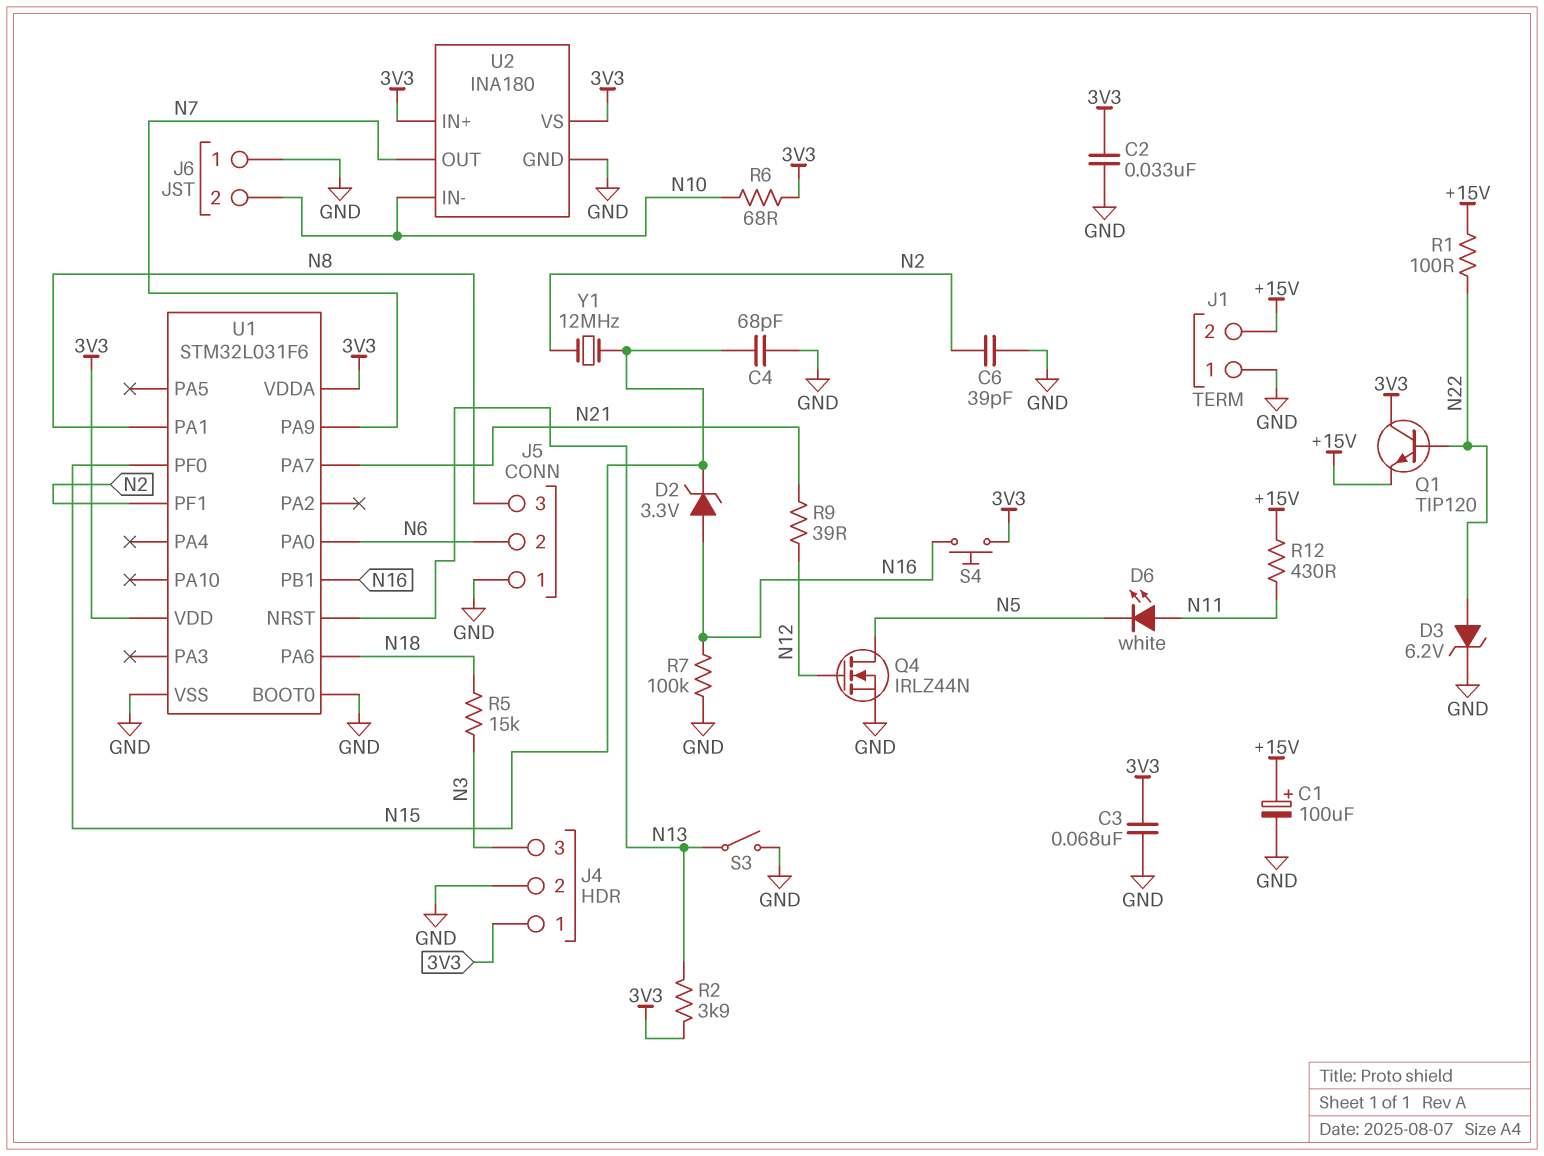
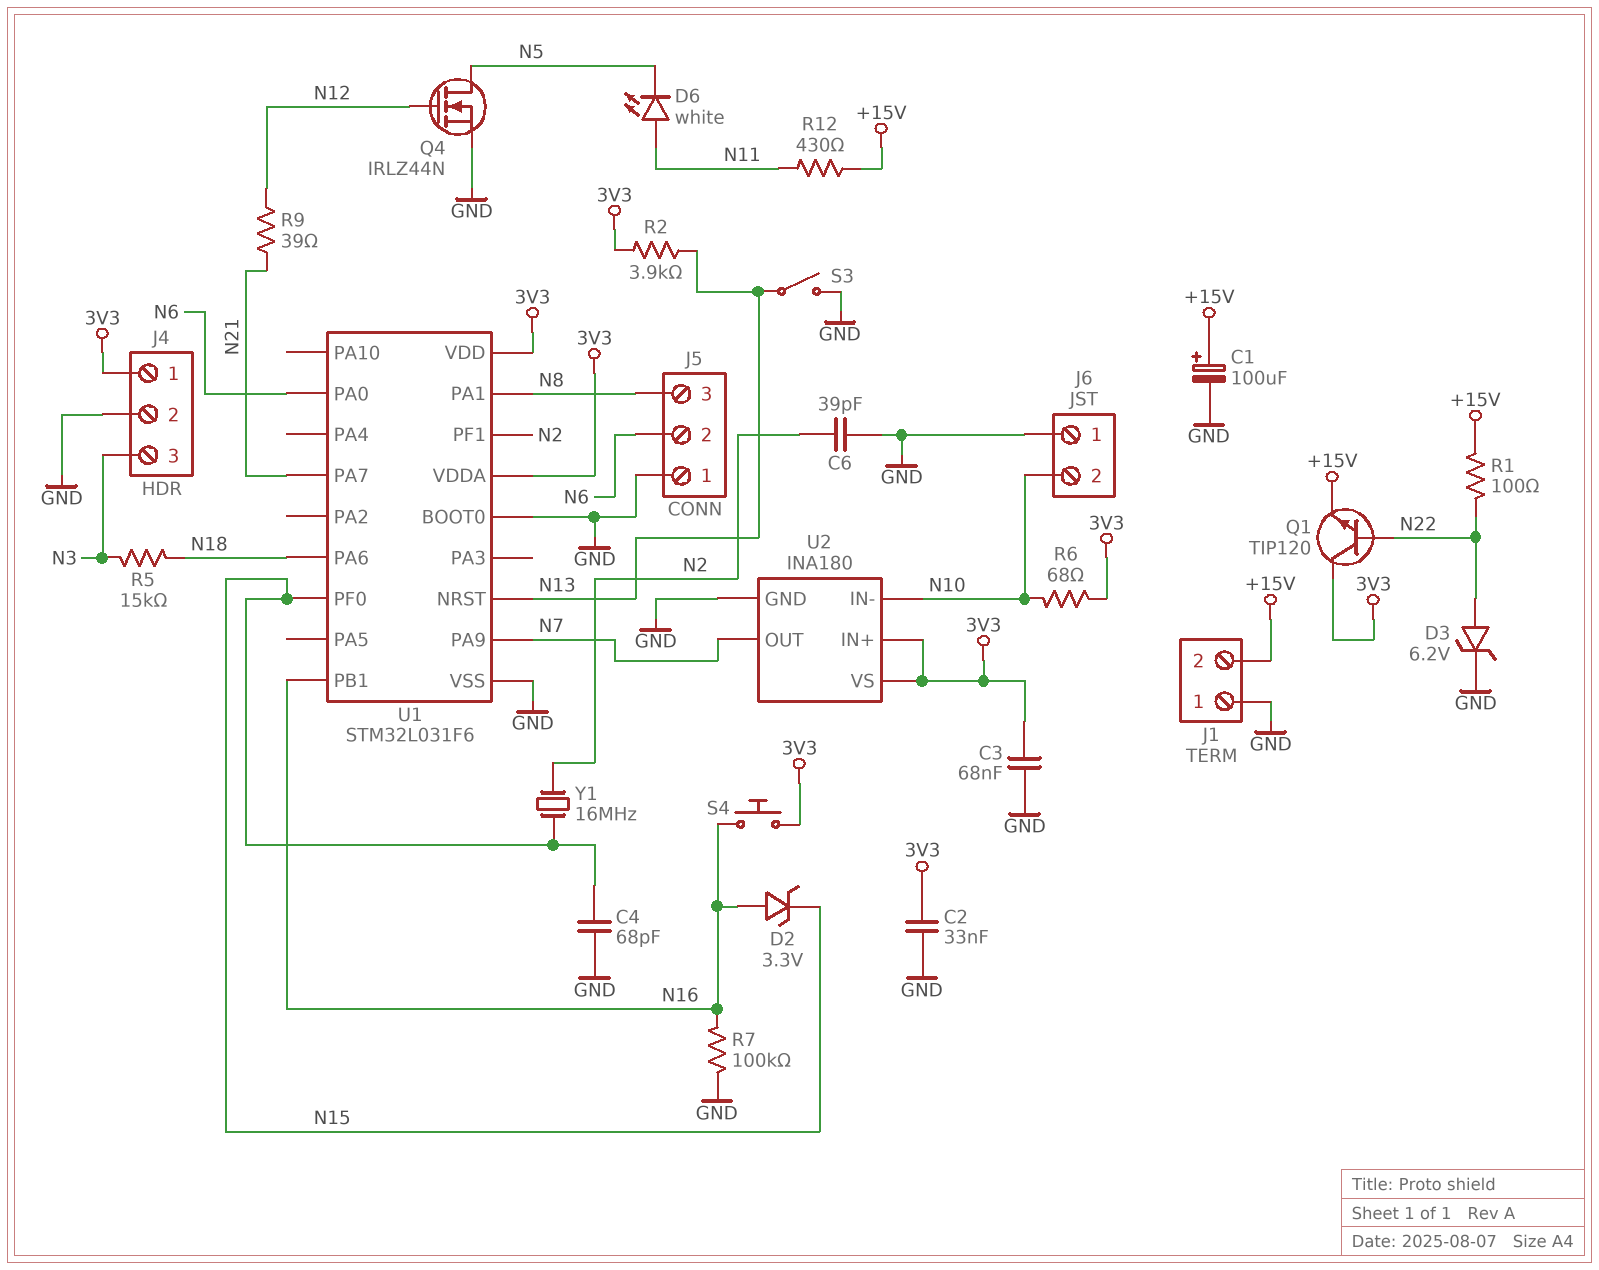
Y1: 12MHz (N2, N15) -> 16MHz (N2, N15)

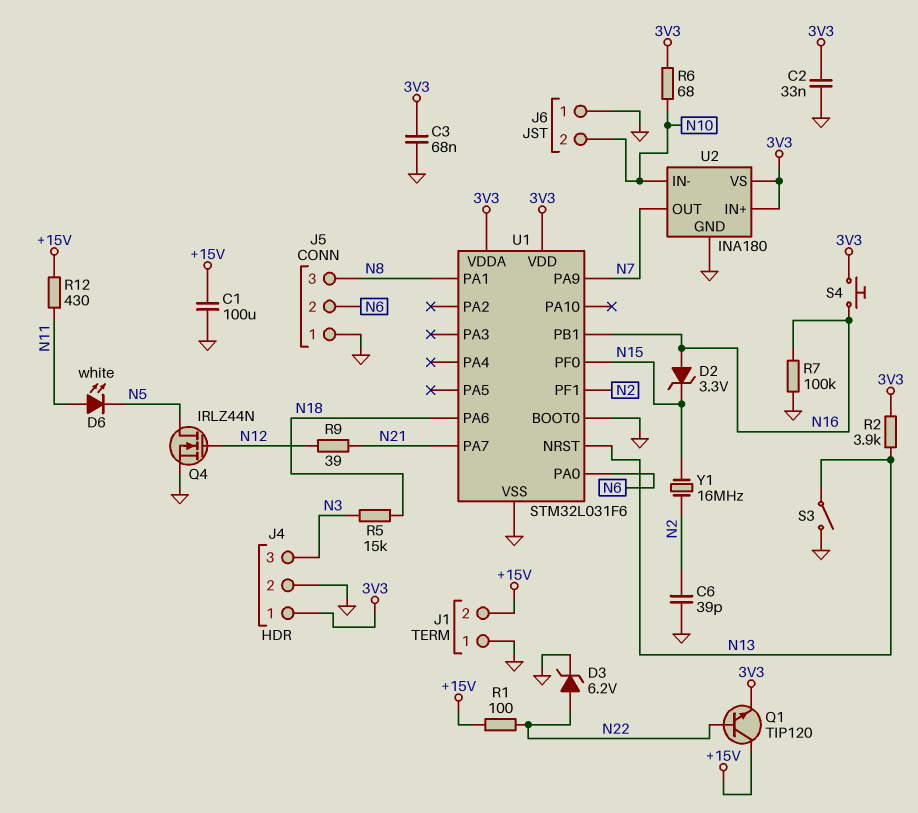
C1: 100uF (plus +15V, minus GND) -> 100uF (+15V, GND)
C4: 68pF (GND, N15) -> none
Q1: NPN TIP120 (B N22, C 3V3, E +15V) -> NPN TIP120 (B N22, C +15V, E 3V3)

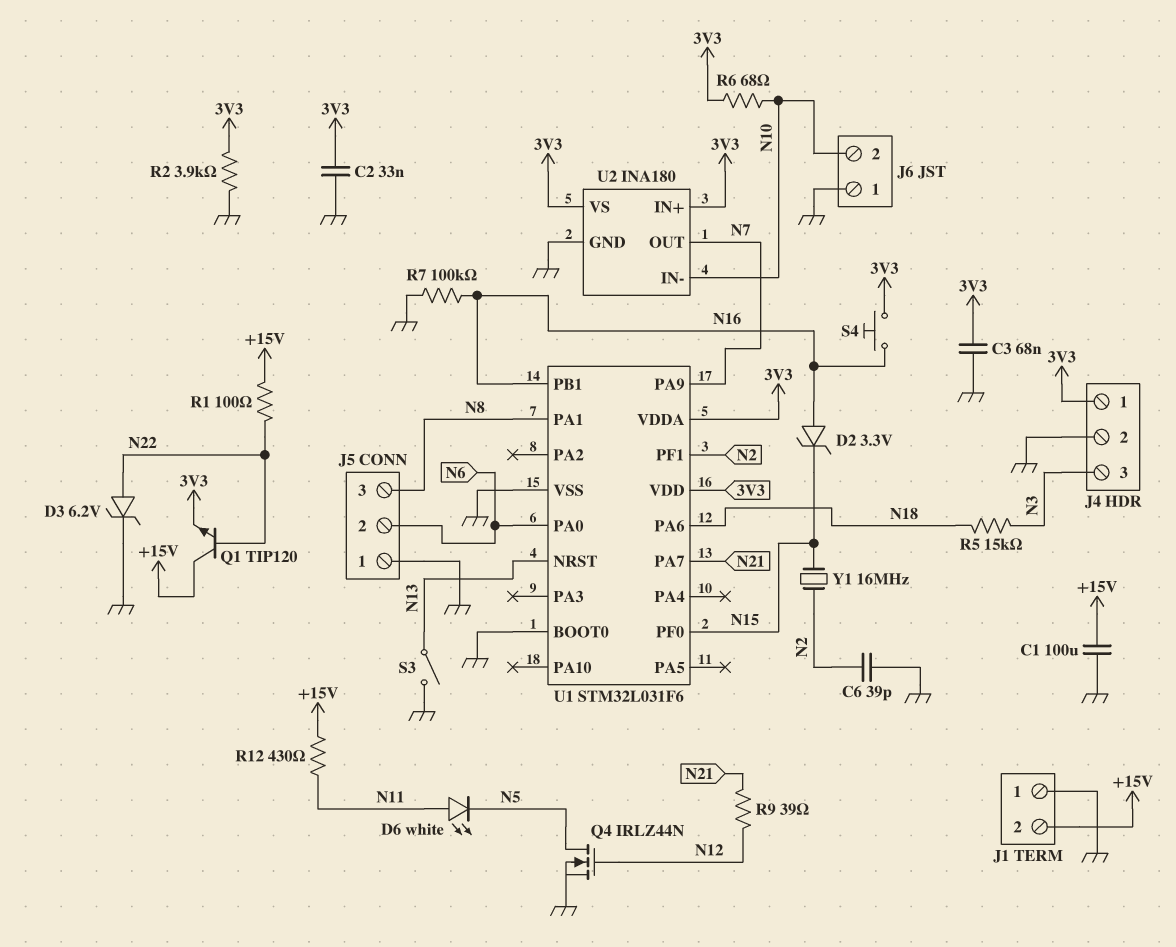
R2: 3.9k (3V3, N13) -> 3.9k (3V3, GND)

